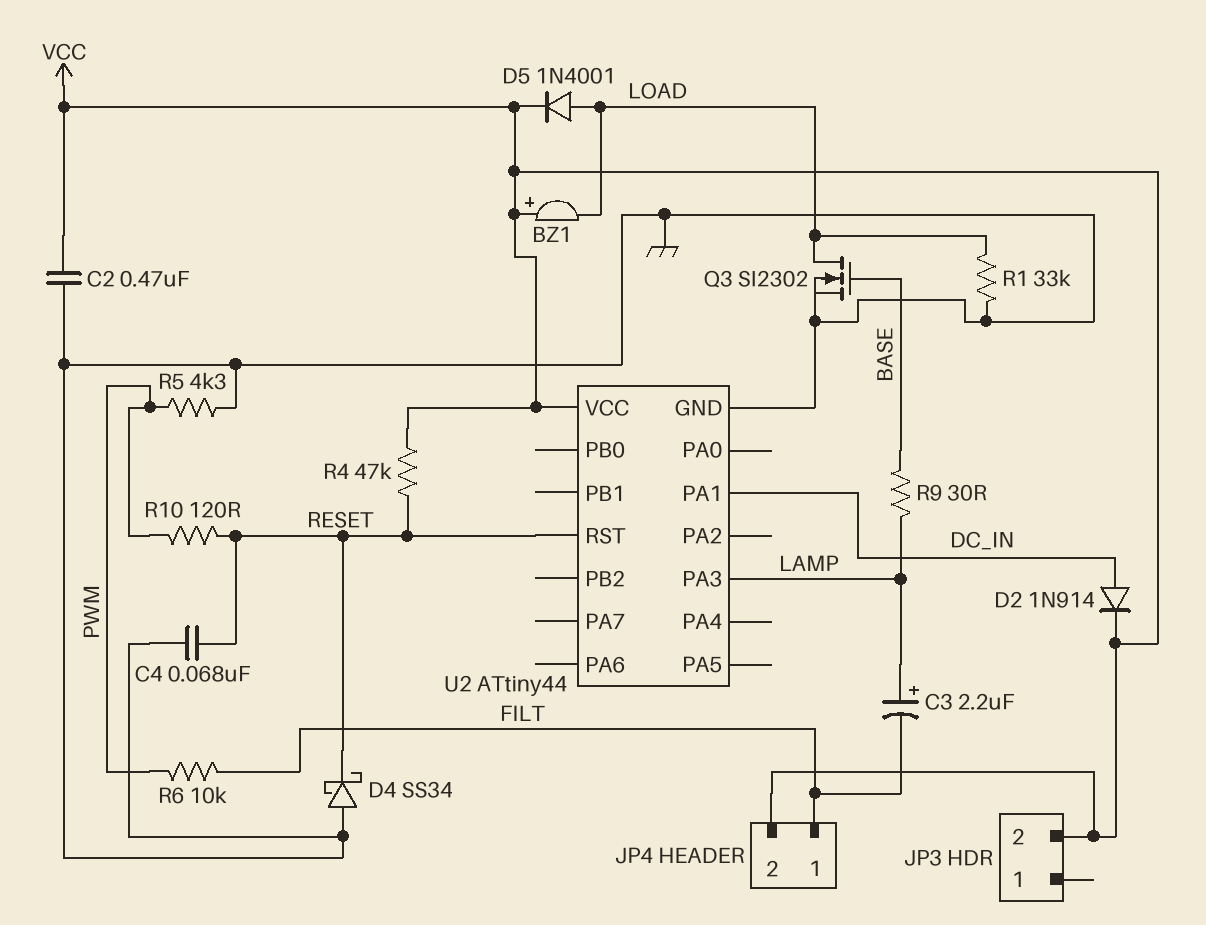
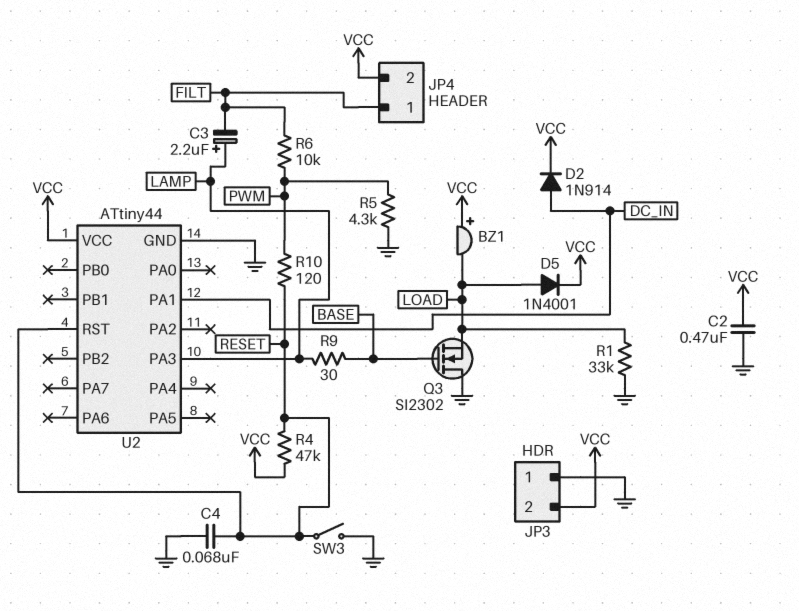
D4: schottky SS34 (A GND, K RESET) -> none
JP3 pin 1: none -> GND
Q3: NMOS SI2302 (G BASE, D LOAD, S GND) -> NMOS SI2302 (G BASE, D GND, S LOAD)
SW3: none -> switch (GND, RESET)

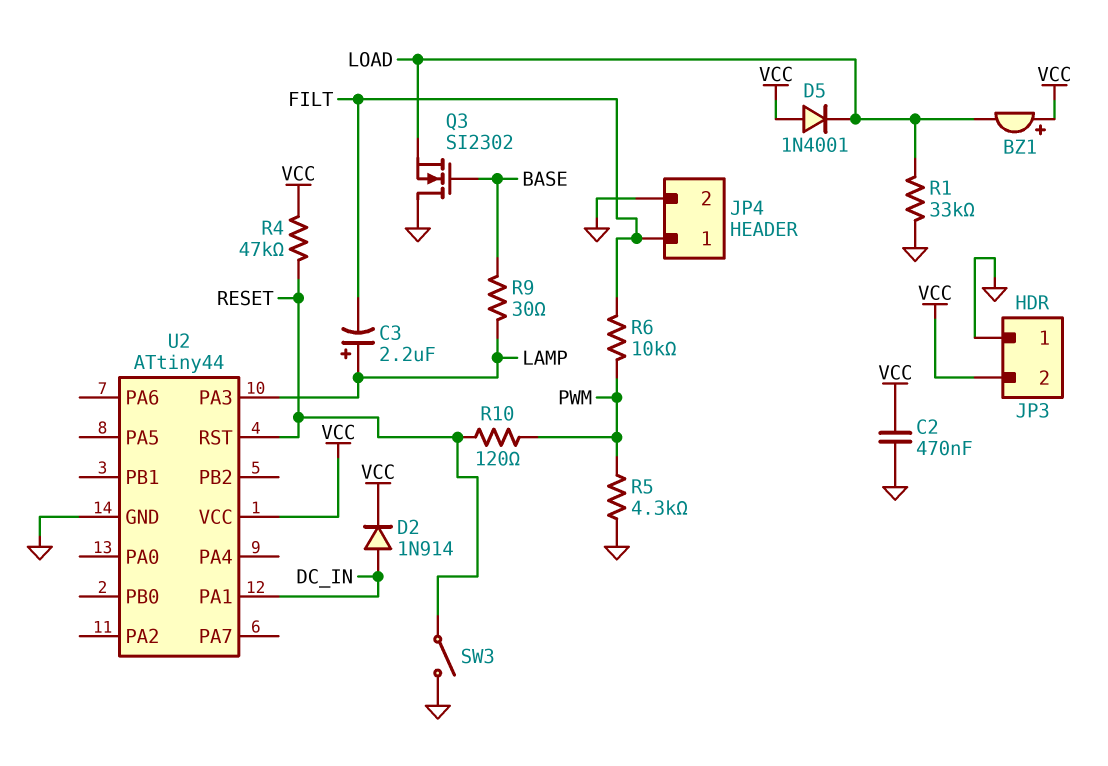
C4: 68nF (GND, RESET) -> none
D5: diode 1N4001 (A LOAD, K VCC) -> diode 1N4001 (A VCC, K LOAD)
JP4 pin 2: VCC -> GND

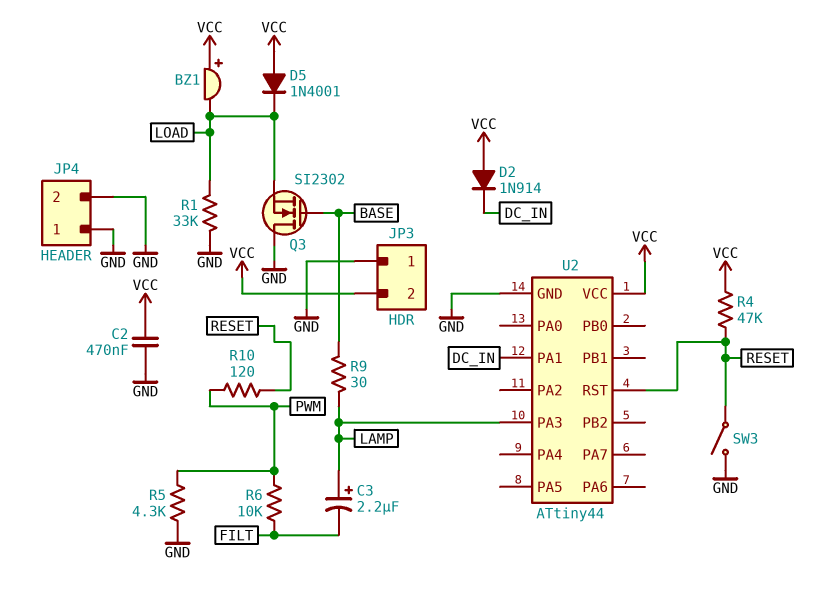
D2: diode 1N914 (A DC_IN, K VCC) -> diode 1N914 (A VCC, K DC_IN)
JP4 pin 1: FILT -> GND

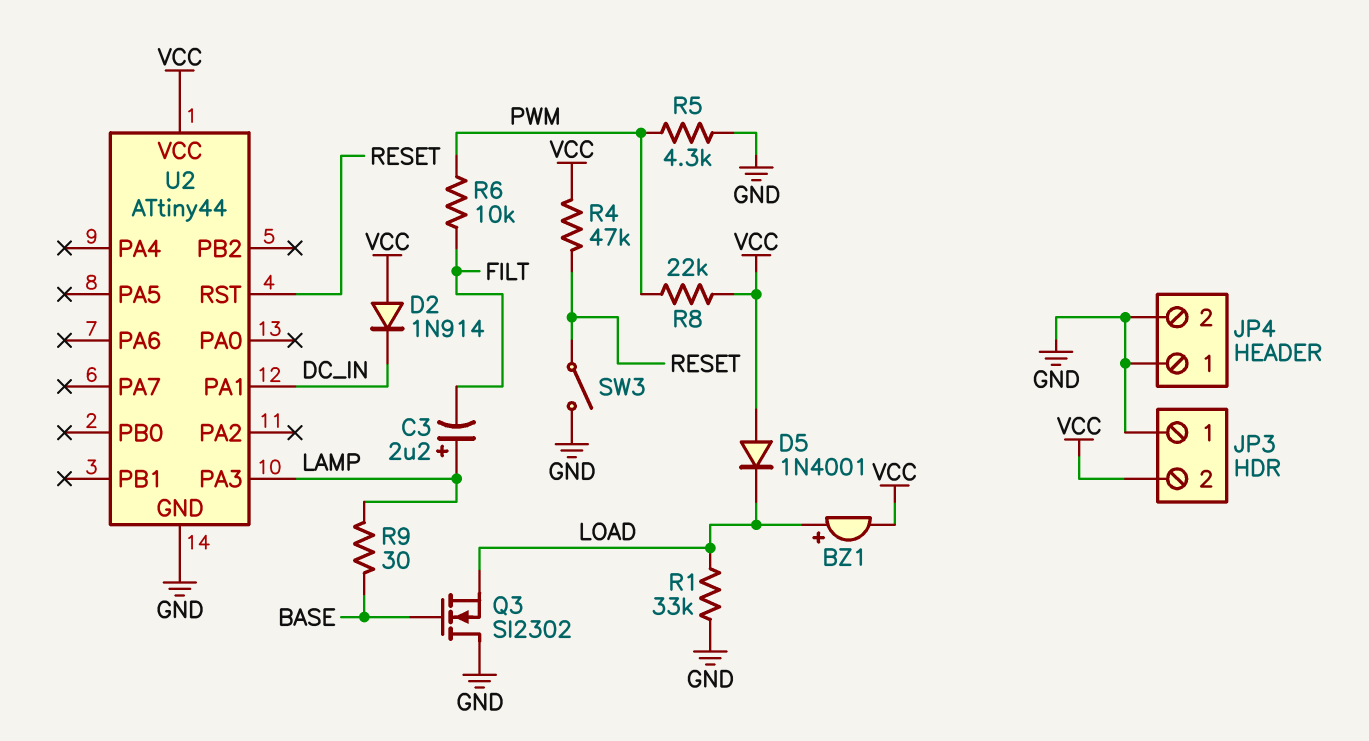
BZ1: buzzer (plus VCC, minus LOAD) -> buzzer (plus LOAD, minus VCC)
C2: 470nF (GND, VCC) -> none
R8: none -> 22k (PWM, VCC)
R10: 120 (PWM, RESET) -> none

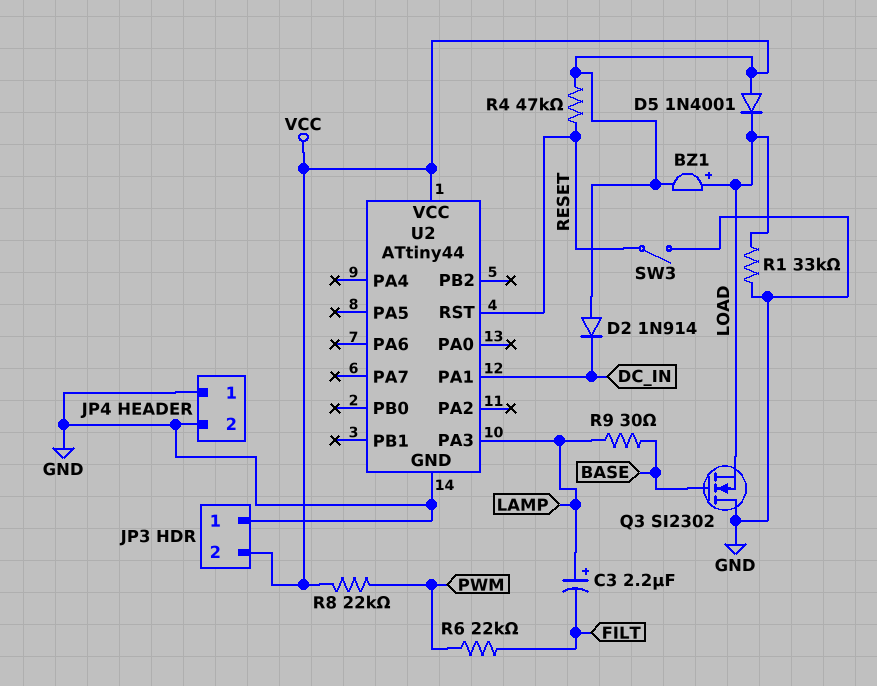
R5: 4.3k (GND, PWM) -> none
R6: 10k (FILT, PWM) -> 22k (FILT, PWM)

